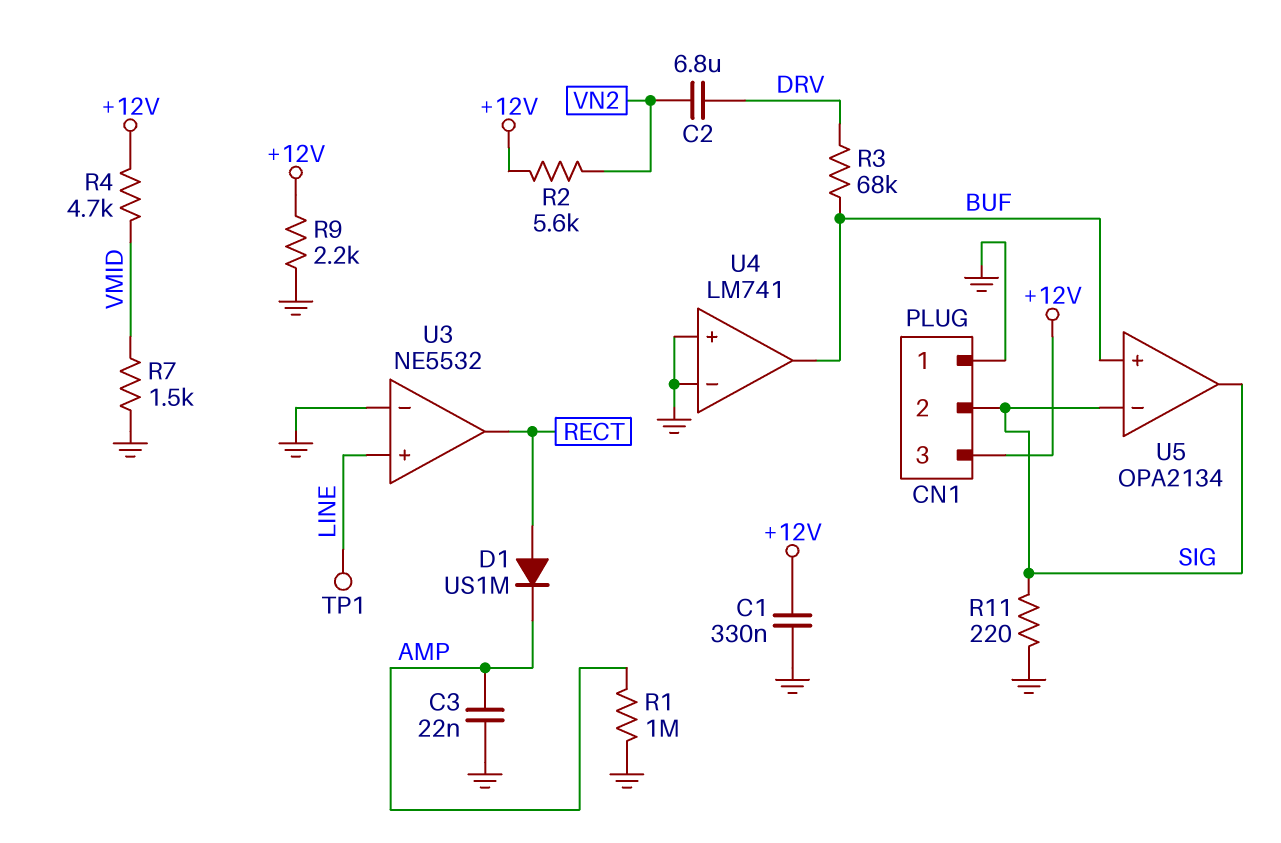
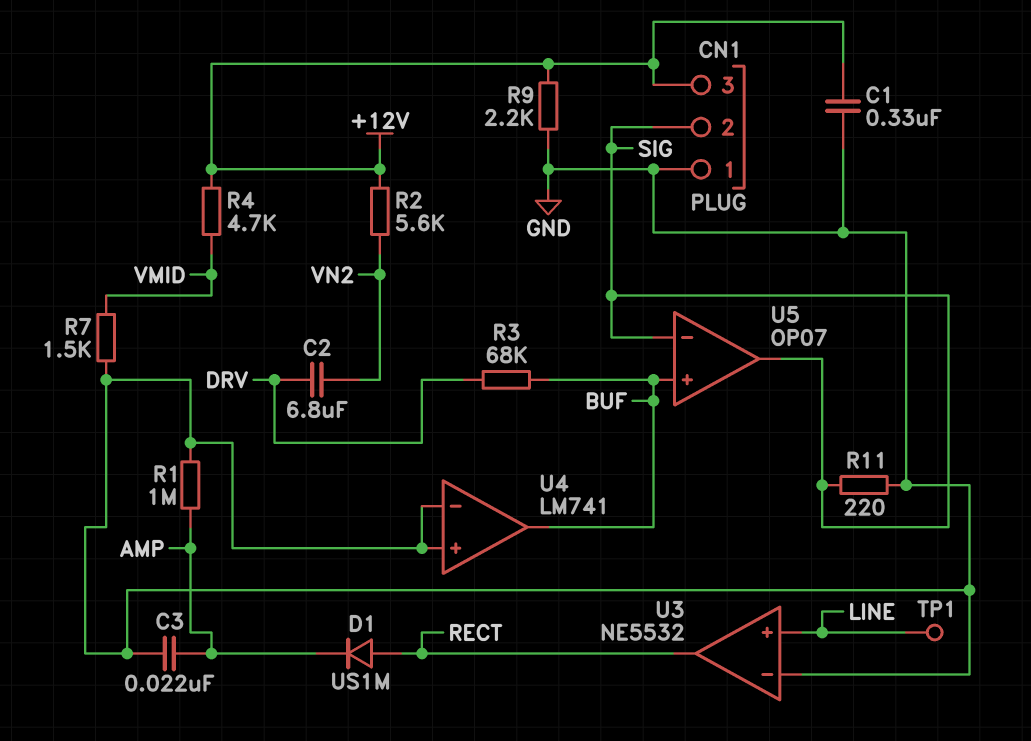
U5: OPA2134 -> OP07

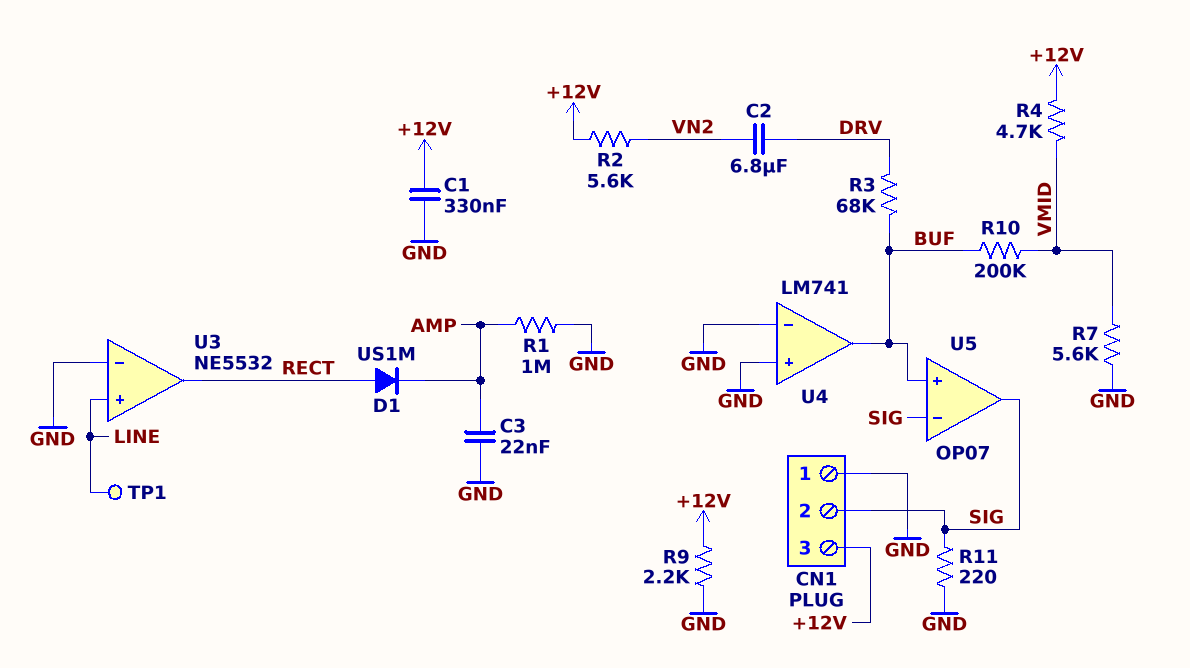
R7: 1.5k (GND, VMID) -> 5.6k (GND, VMID)
R10: none -> 200k (BUF, VMID)

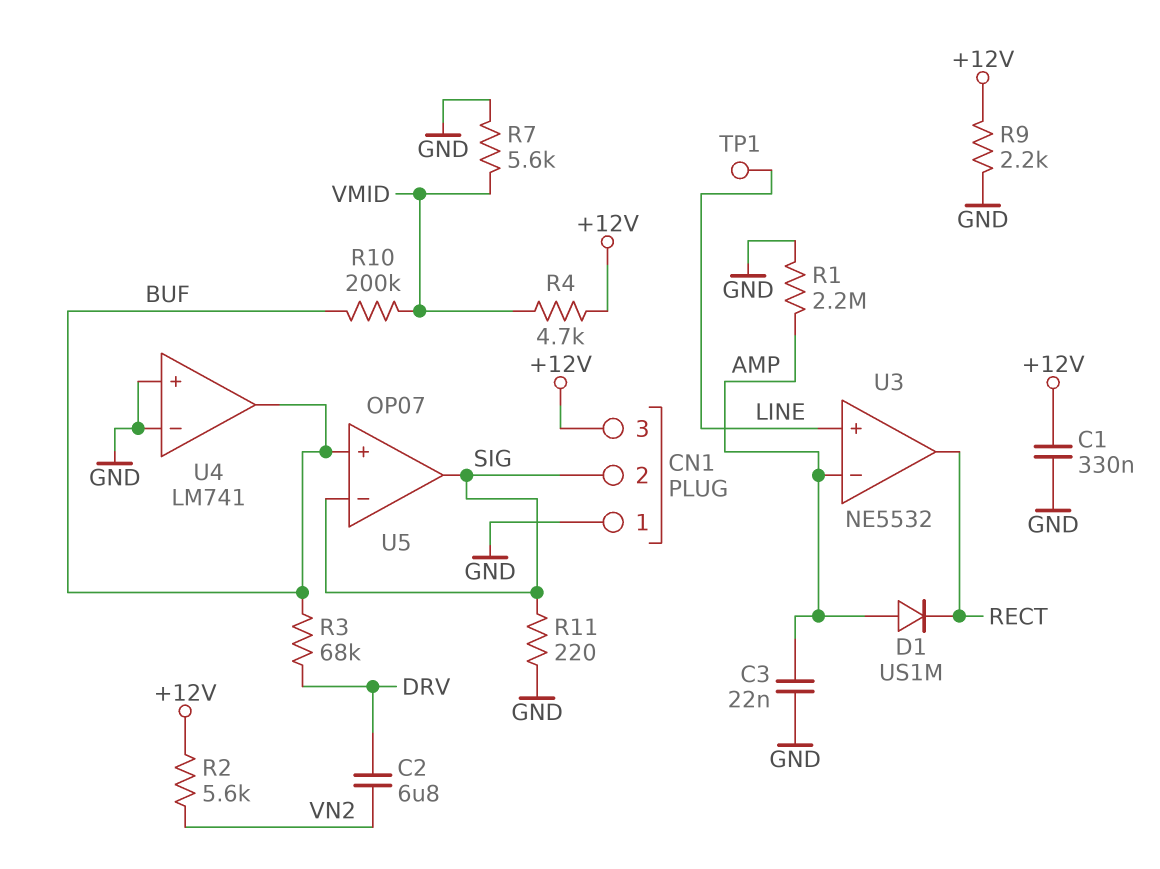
D1: diode US1M (A RECT, K AMP) -> diode US1M (A AMP, K RECT)
R1: 1M (AMP, GND) -> 2.2M (AMP, GND)
U3 pin in-: GND -> AMP

